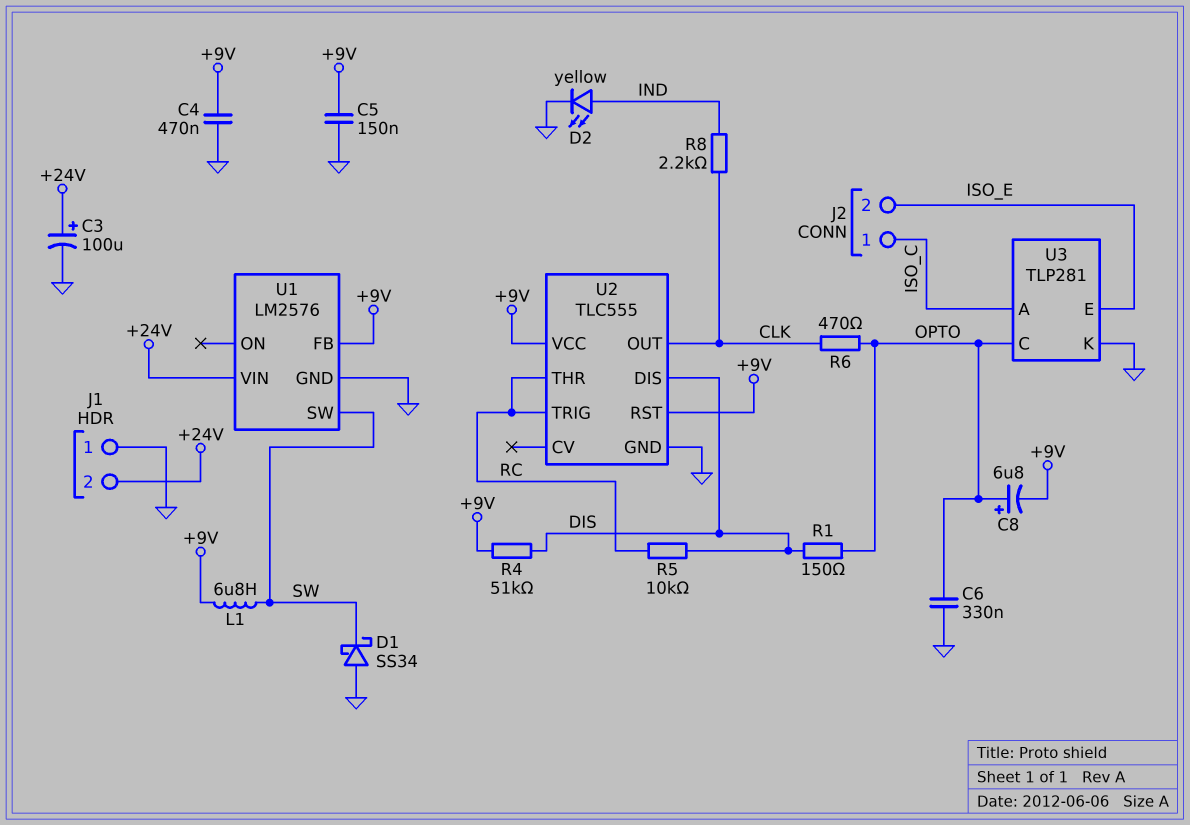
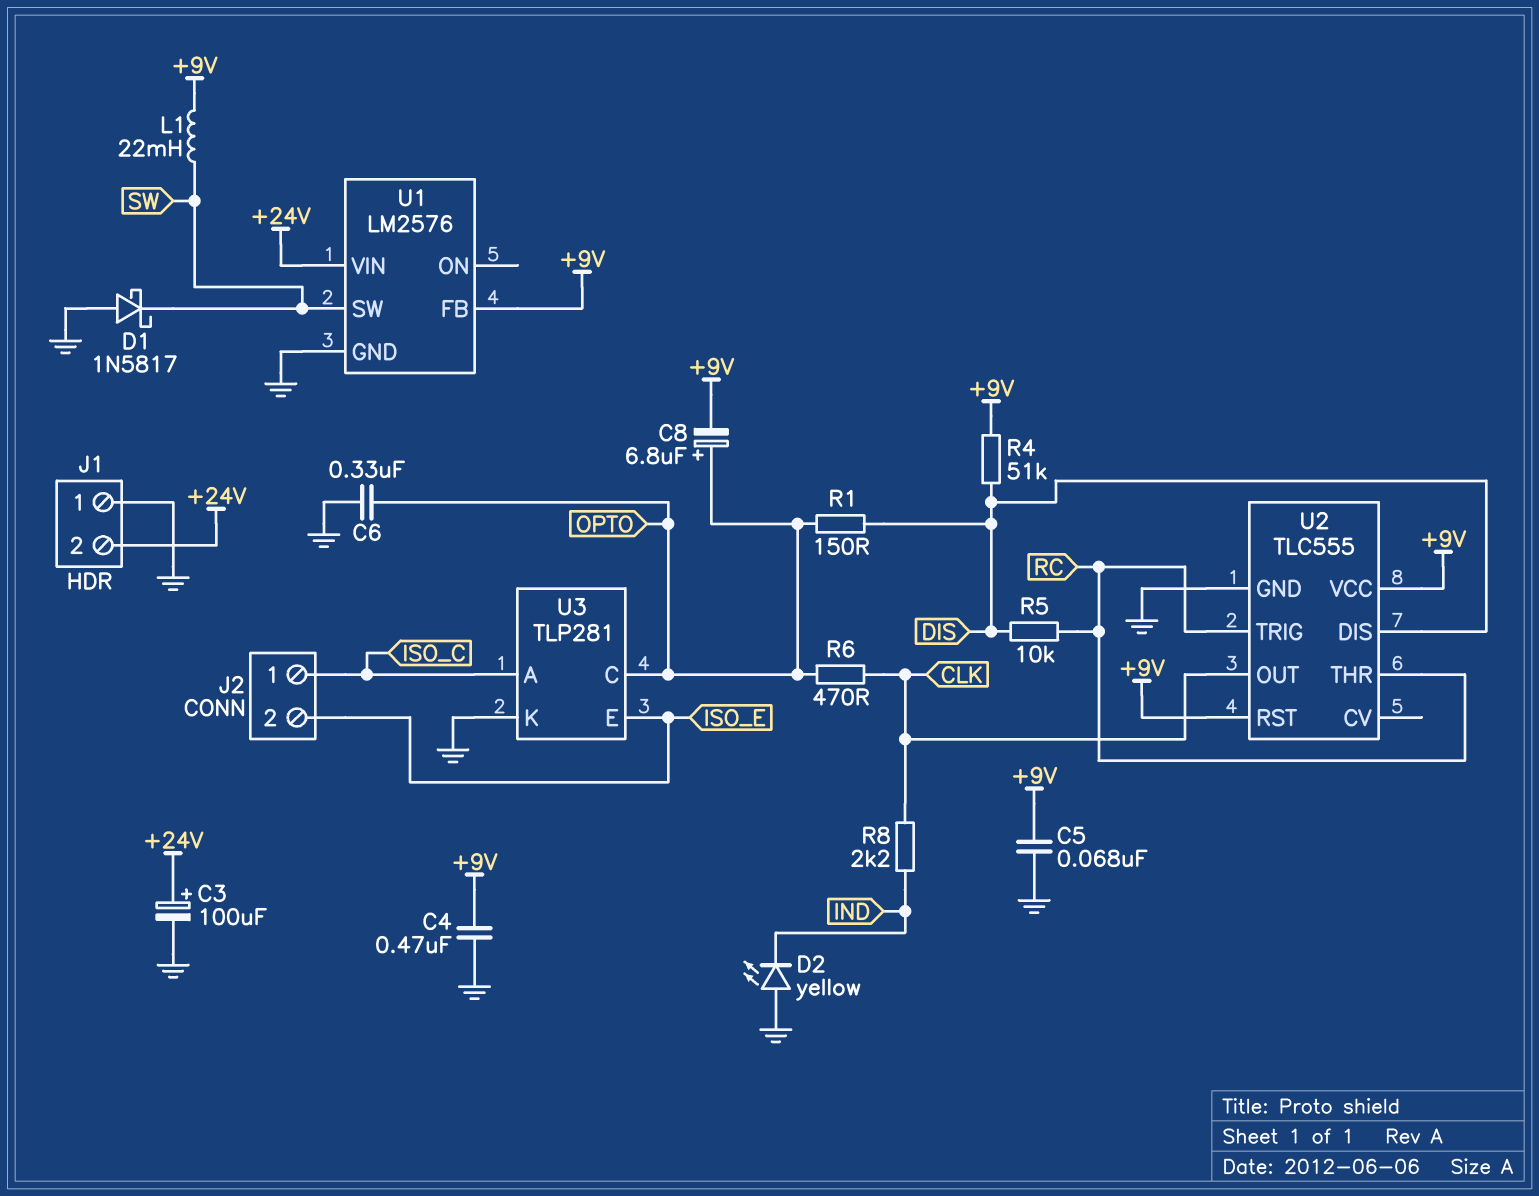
C5: 150nF (+9V, GND) -> 68nF (+9V, GND)
D1: schottky SS34 (A GND, K SW) -> schottky 1N5817 (A GND, K SW)
D2: LED yellow (A IND, K GND) -> LED yellow (A GND, K IND)
L1: 6.8uH (+9V, SW) -> 22mH (+9V, SW)

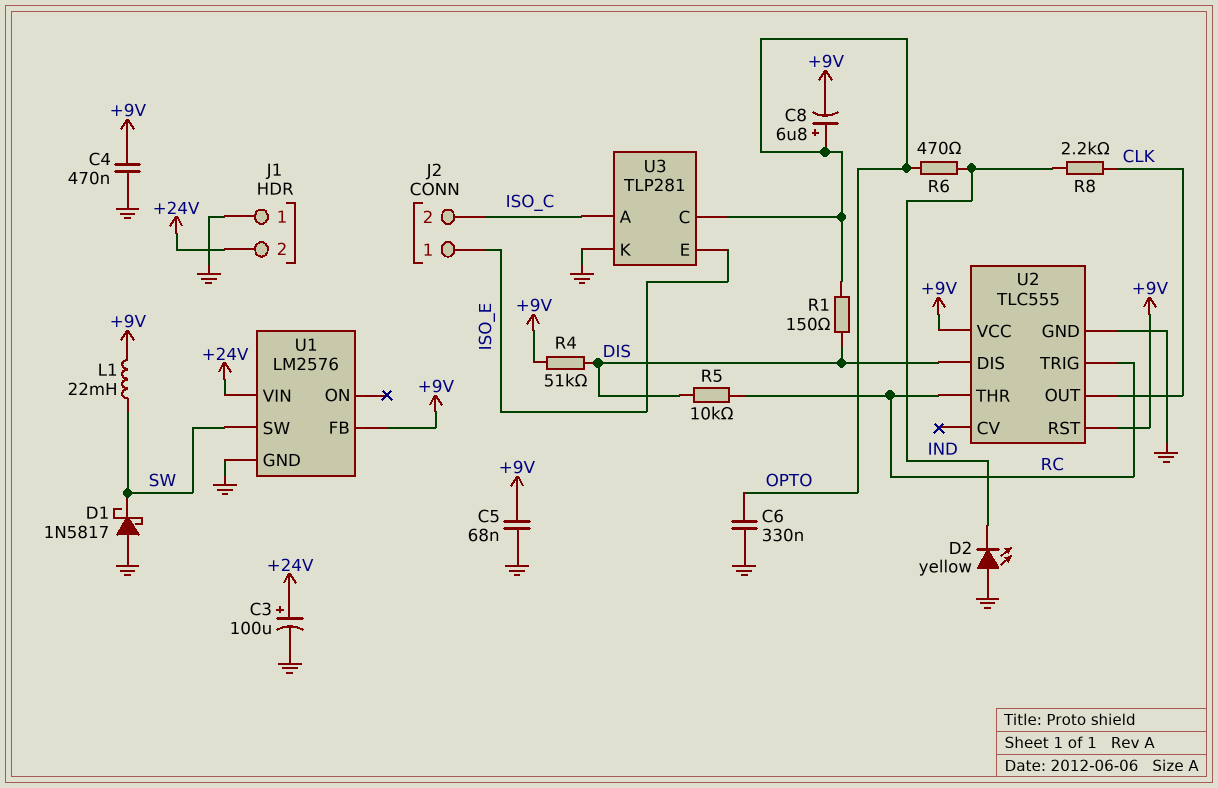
J2 pin 1: ISO_C -> ISO_E
J2 pin 2: ISO_E -> ISO_C
R6: 470 (CLK, OPTO) -> 470 (IND, OPTO)

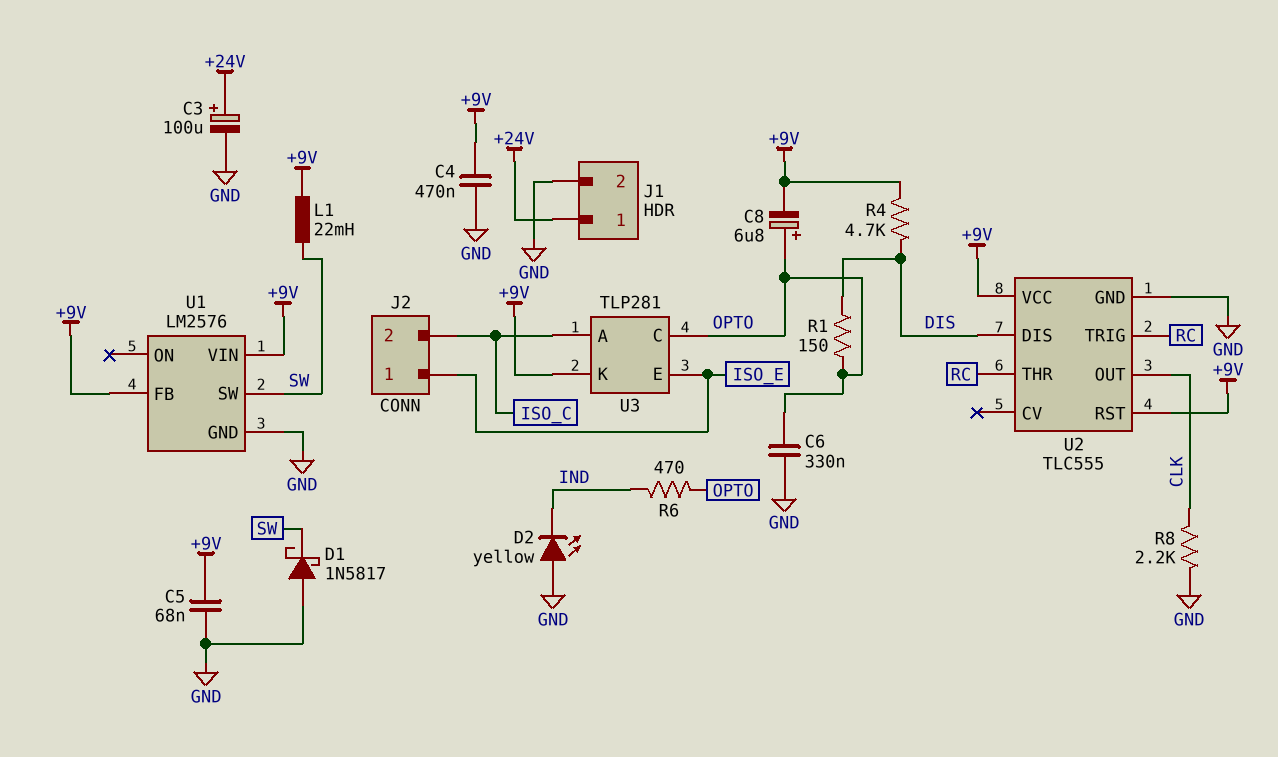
J1 pin 1: GND -> +24V
J1 pin 2: +24V -> GND
R4: 51k (+9V, DIS) -> 4.7k (+9V, DIS)
R5: 10k (DIS, RC) -> none
R8: 2.2k (CLK, IND) -> 2.2k (CLK, GND)
U1 pin VIN: +24V -> +9V
U3 pin K: GND -> +9V

